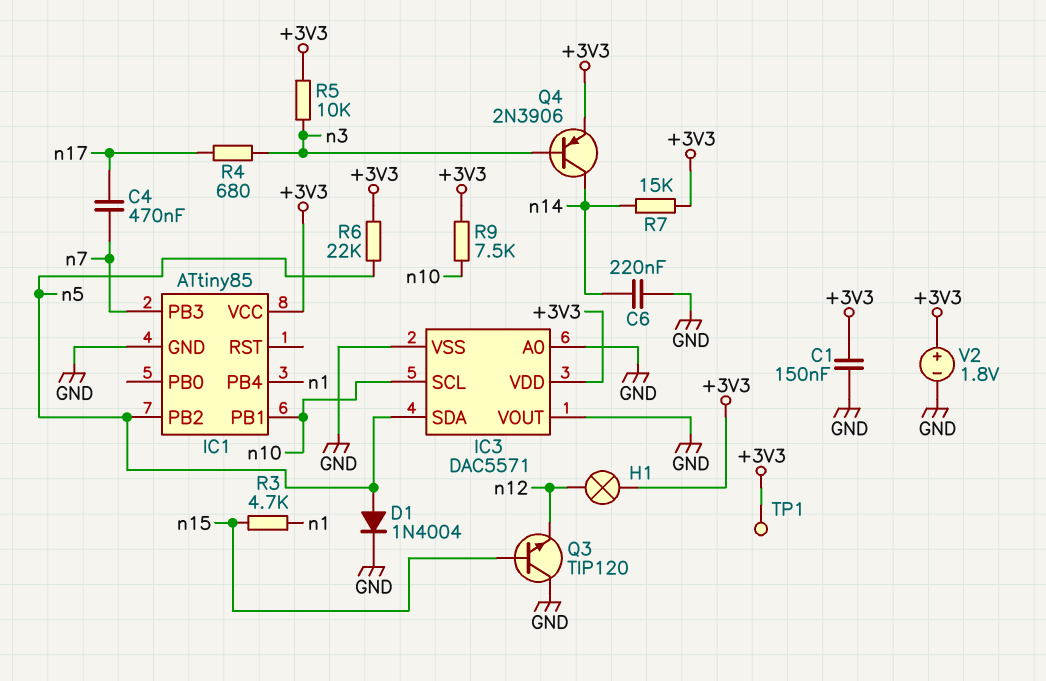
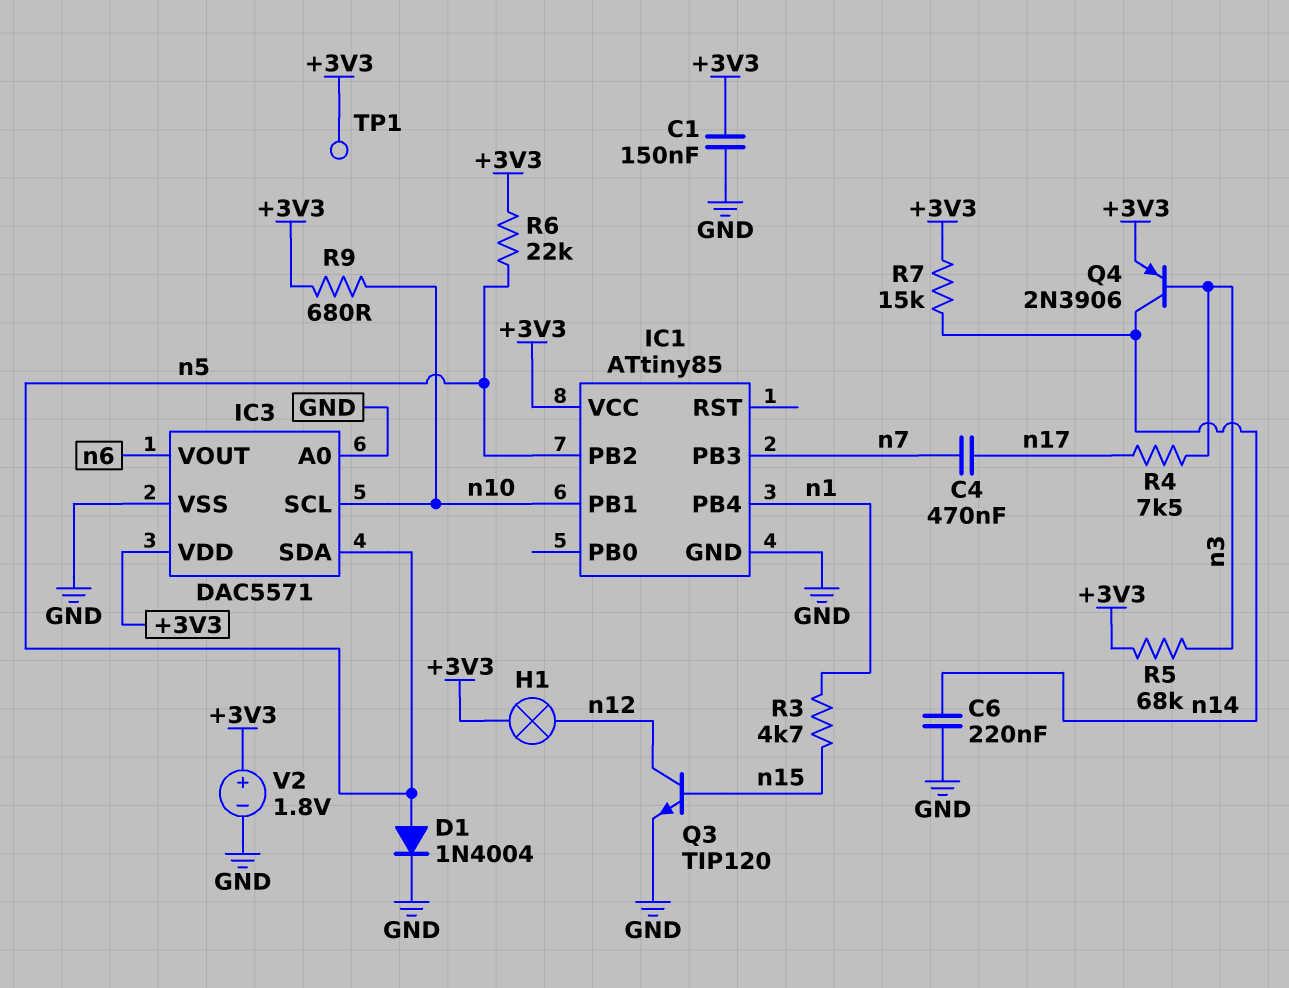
IC3 pin VOUT: GND -> n6
Q3: NPN TIP120 (B n15, C GND, E n12) -> NPN TIP120 (B n15, C n12, E GND)
R4: 680 (n3, n17) -> 7.5k (n3, n17)
R5: 10k (+3V3, n3) -> 68k (+3V3, n3)
R9: 7.5k (+3V3, n10) -> 680 (+3V3, n10)

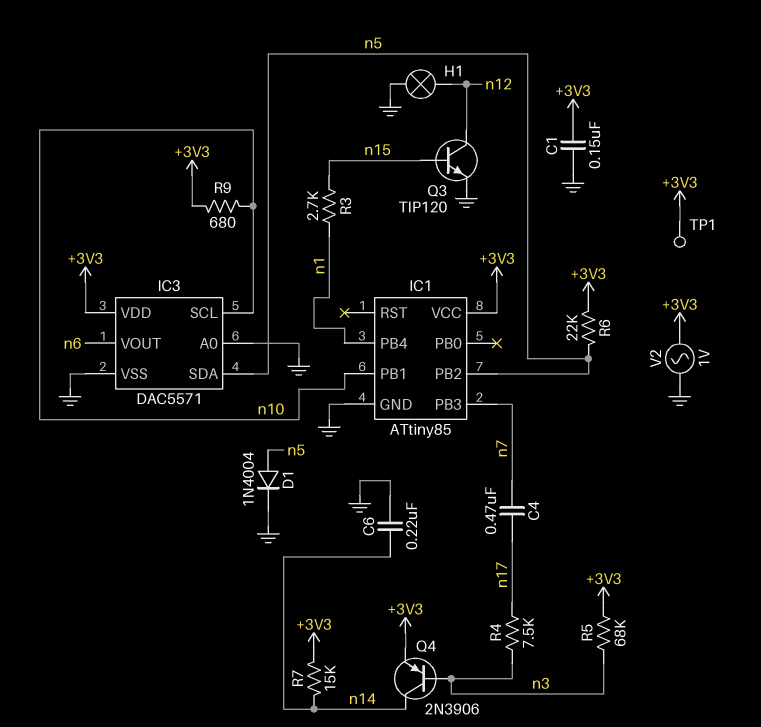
H1: lamp (+3V3, n12) -> lamp (GND, n12)
R3: 4.7k (n1, n15) -> 2.7k (n1, n15)
V2: 1.8V (plus +3V3, minus GND) -> AC 1V (+3V3, GND)

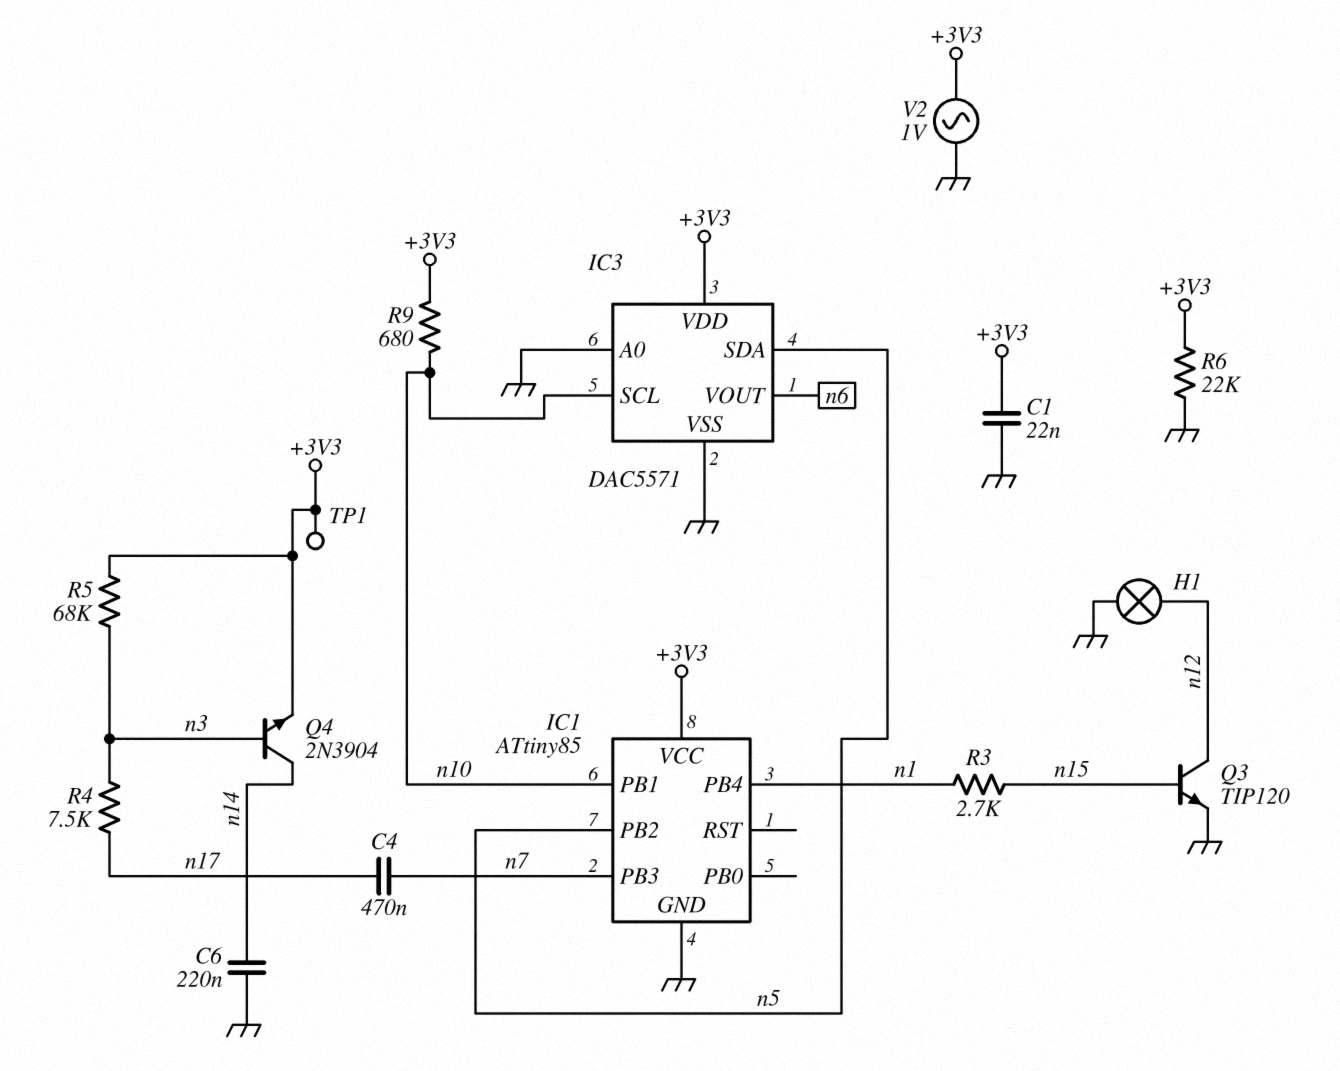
C1: 150nF (+3V3, GND) -> 22nF (+3V3, GND)
D1: diode 1N4004 (A n5, K GND) -> none
Q4: PNP 2N3906 (B n3, C n14, E +3V3) -> NPN 2N3904 (B n3, C n14, E +3V3)
R6: 22k (+3V3, n5) -> 22k (+3V3, GND)
R7: 15k (+3V3, n14) -> none

